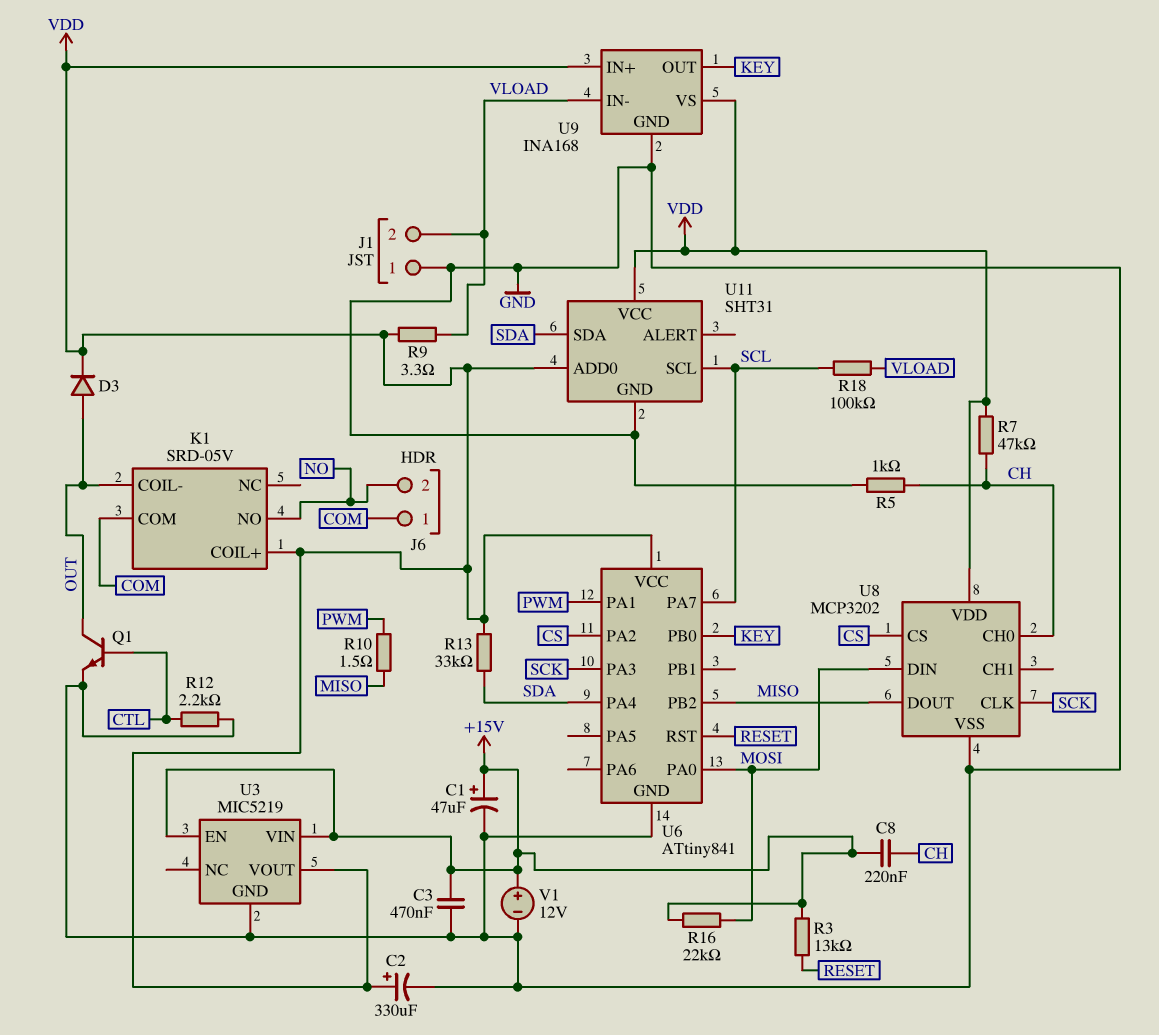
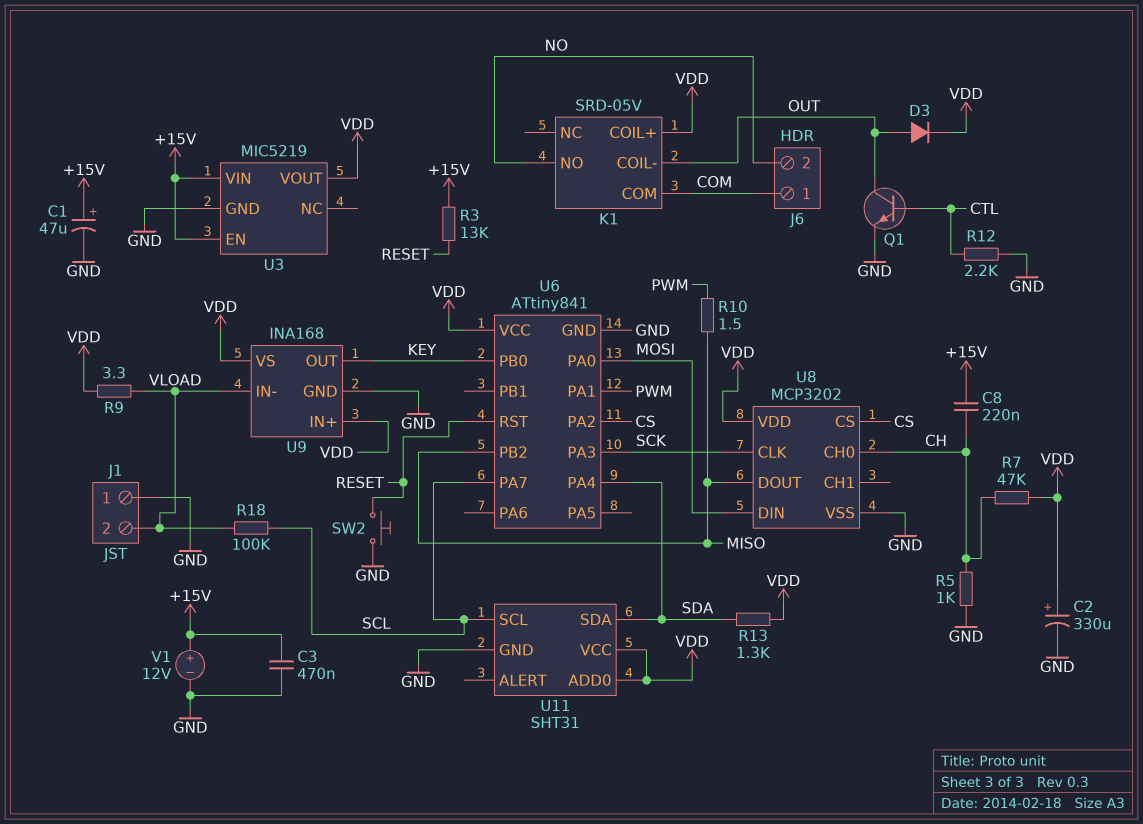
R13: 33k (SDA, VDD) -> 1.3k (SDA, VDD)
R16: 22k (+15V, MOSI) -> none
SW2: none -> button (GND, RESET)

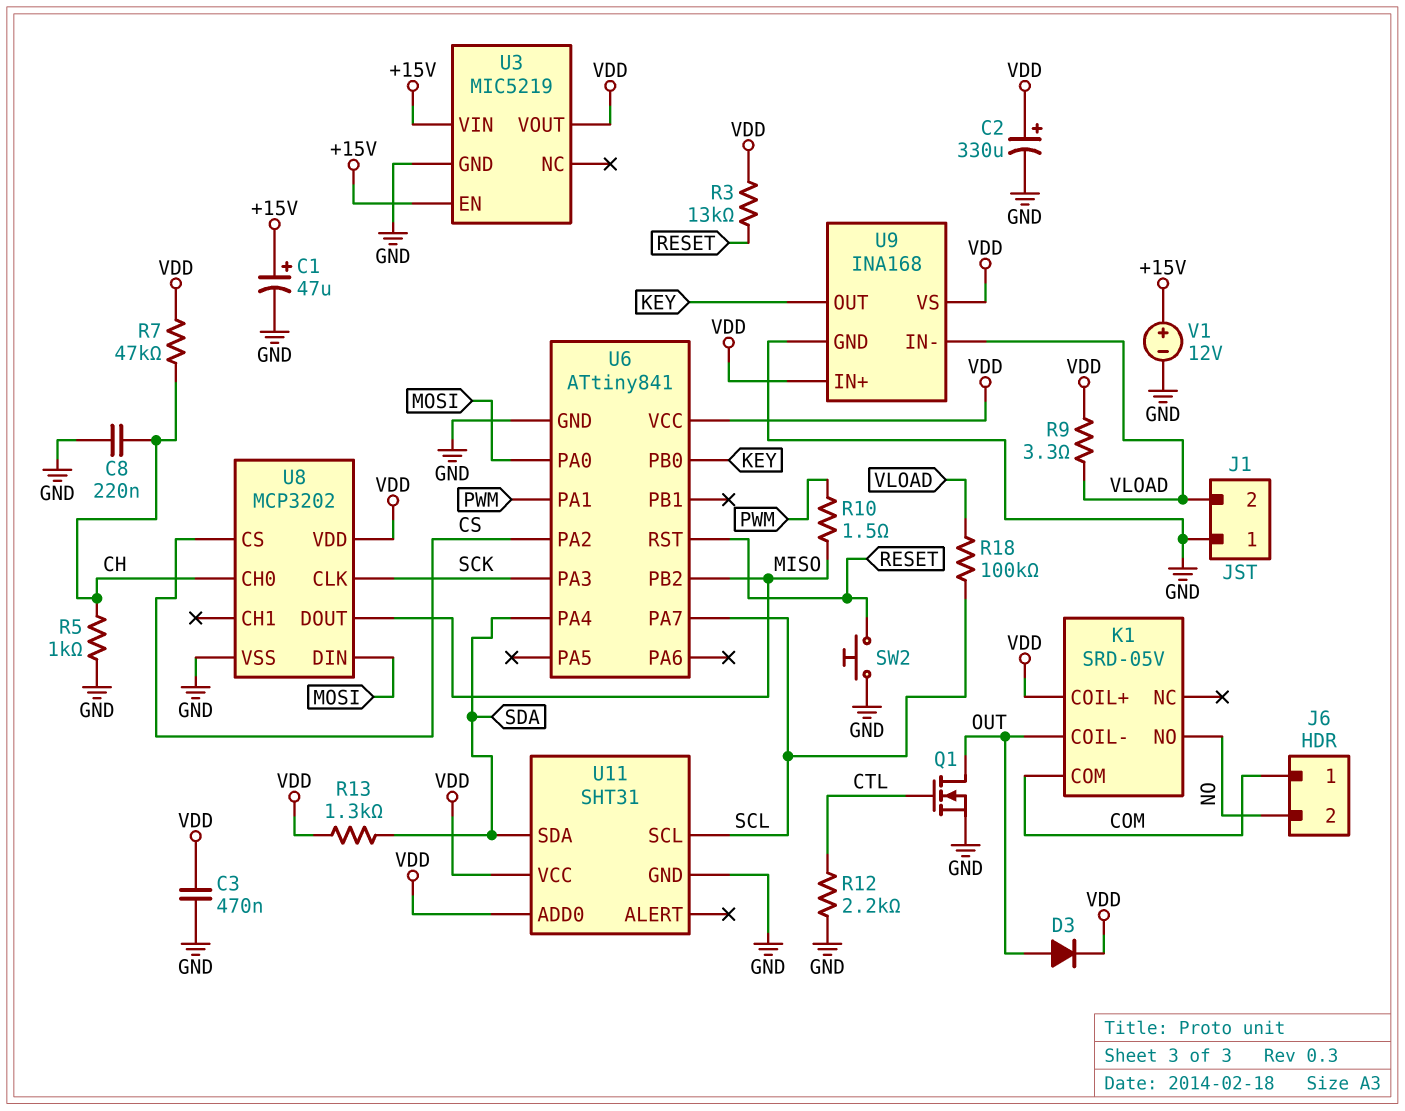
C3: 470nF (+15V, GND) -> 470nF (GND, VDD)
C8: 220nF (+15V, CH) -> 220nF (CH, GND)
Q1: NPN (B CTL, C OUT, E GND) -> NMOS (G CTL, D OUT, S GND)
R3: 13k (+15V, RESET) -> 13k (RESET, VDD)

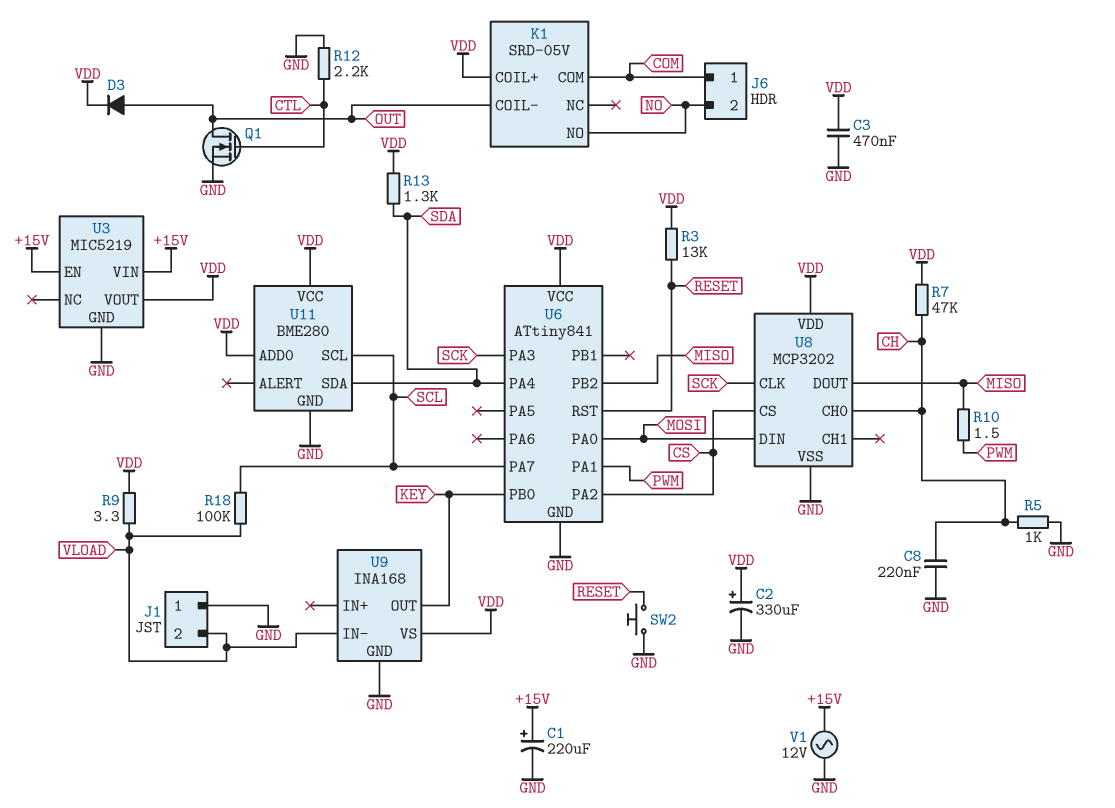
C1: 47uF (plus +15V, minus GND) -> 220uF (plus +15V, minus GND)
U9 pin IN+: VDD -> none
U11: SHT31 -> BME280
V1: 12V (plus +15V, minus GND) -> AC 12V (+15V, GND)

